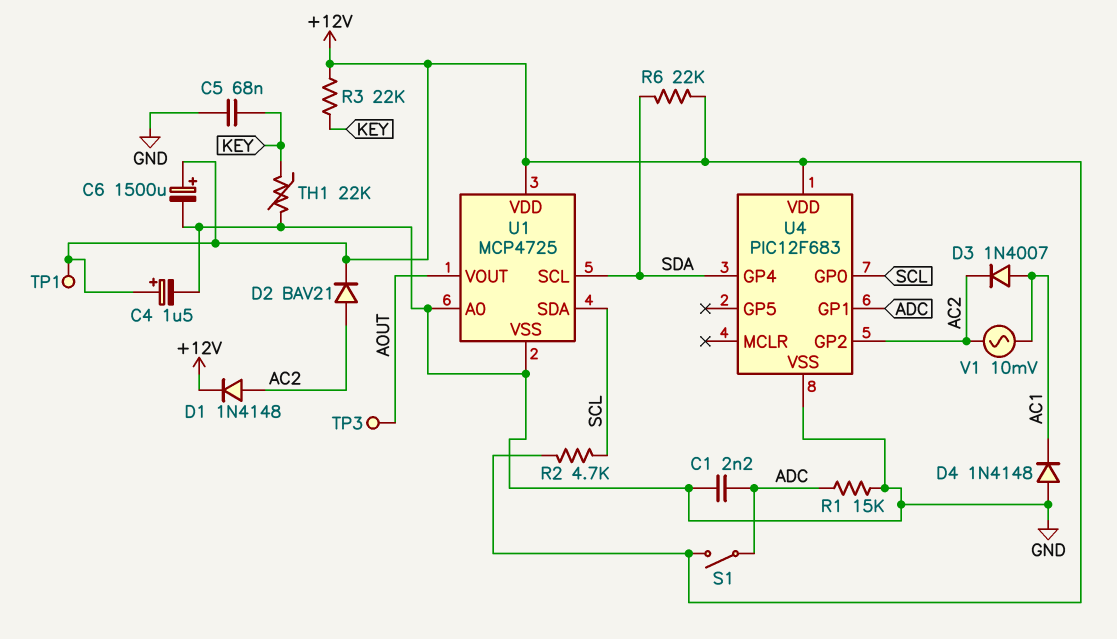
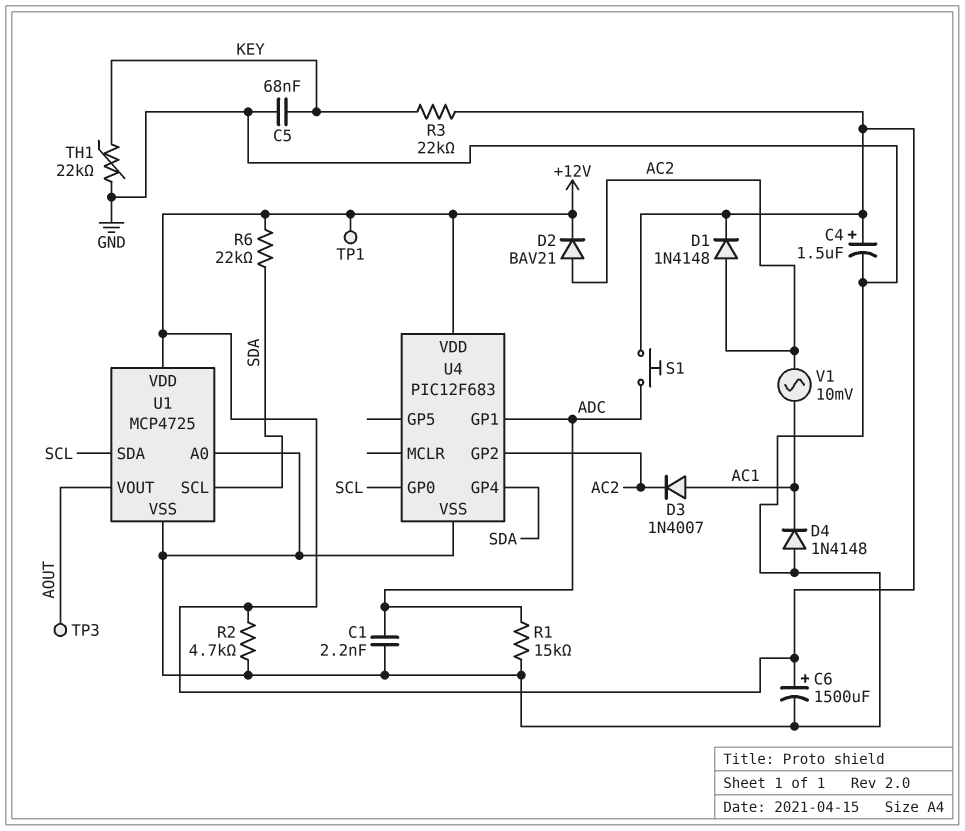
R2: 4.7k (+12V, SCL) -> 4.7k (+12V, GND)
S1: switch (+12V, ADC) -> button (+12V, ADC)

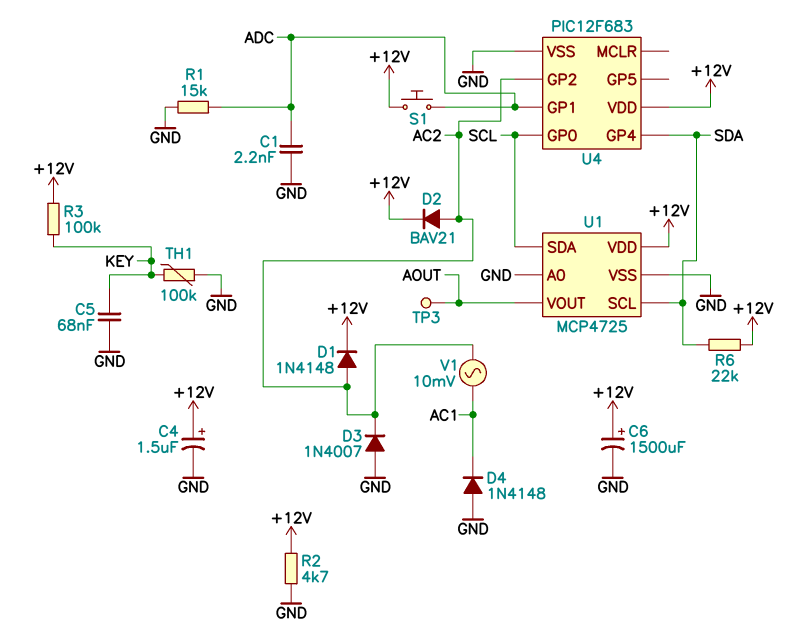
D3: diode 1N4007 (A AC1, K AC2) -> diode 1N4007 (A GND, K AC2)
R3: 22k (+12V, KEY) -> 100k (+12V, KEY)
TH1: 22k (GND, KEY) -> 100k (GND, KEY)
TP1: test point (+12V) -> none

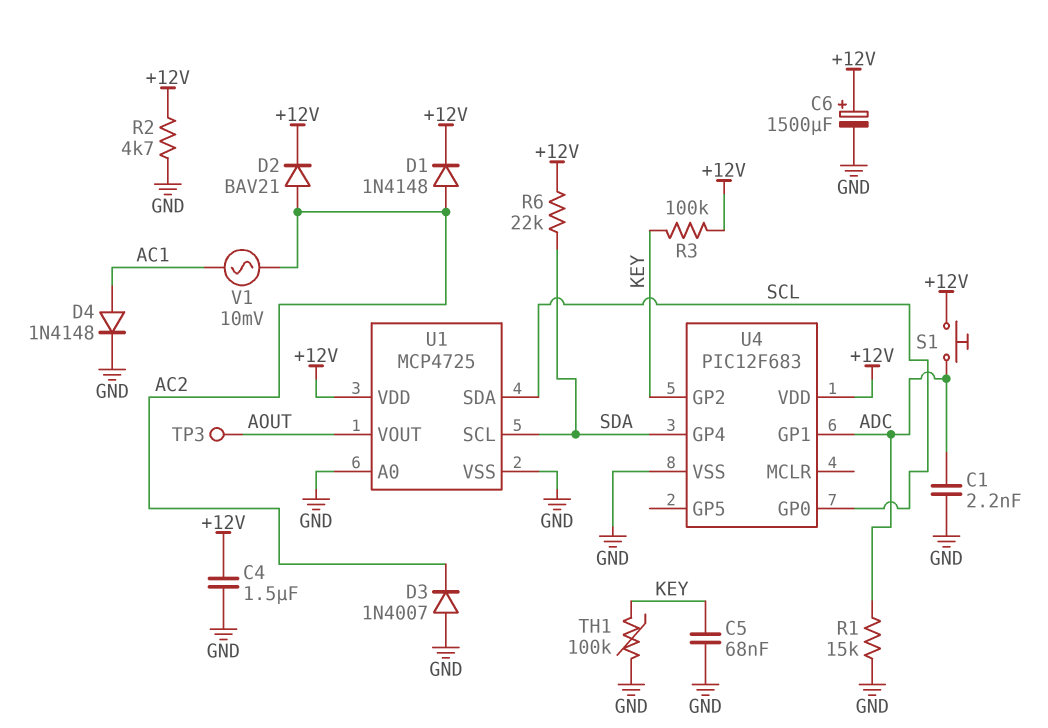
C4: 1.5uF (plus +12V, minus GND) -> 1.5uF (+12V, GND)
D4: diode 1N4148 (A GND, K AC1) -> diode 1N4148 (A AC1, K GND)
U4 pin GP2: AC2 -> KEY

